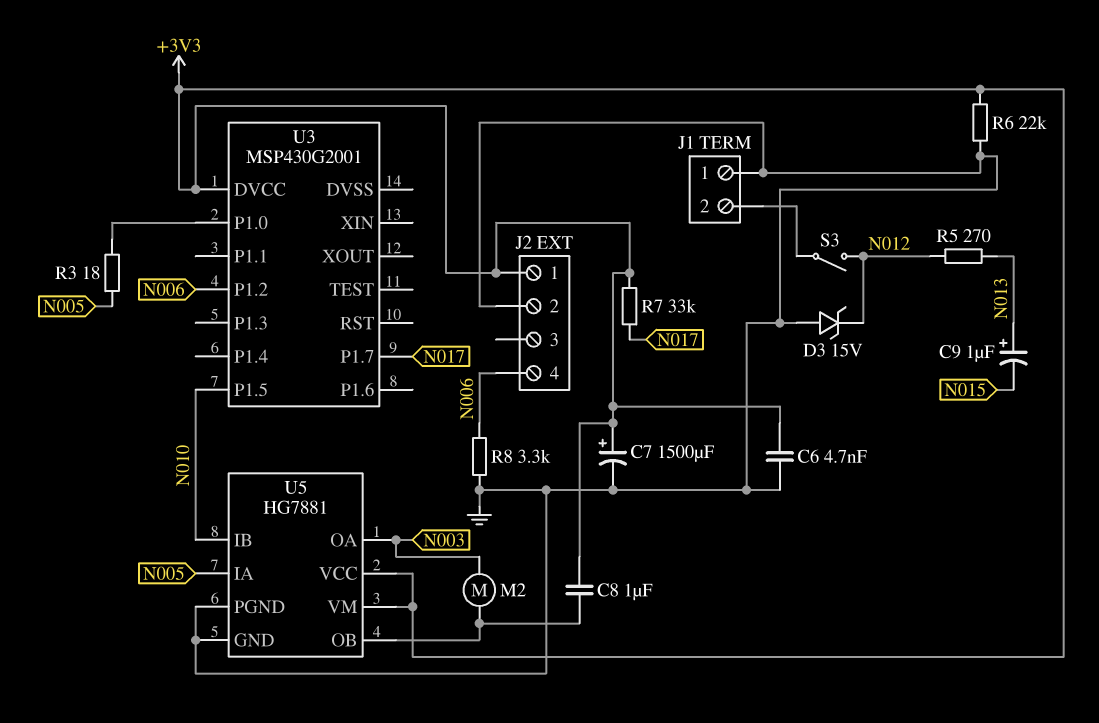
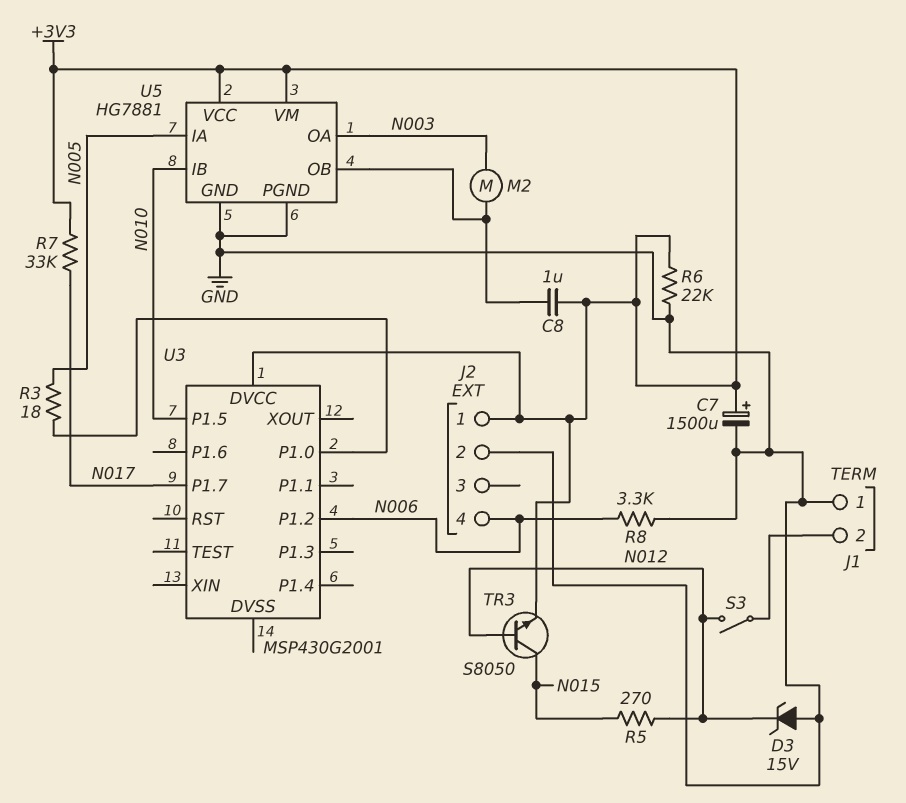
C6: 4.7nF (+3V3, GND) -> none
C9: 1uF (plus N013, minus N015) -> none
R5: 270 (N012, N013) -> 270 (N012, N015)
TR3: none -> NPN S8050 (B N012, C N015, E +3V3)

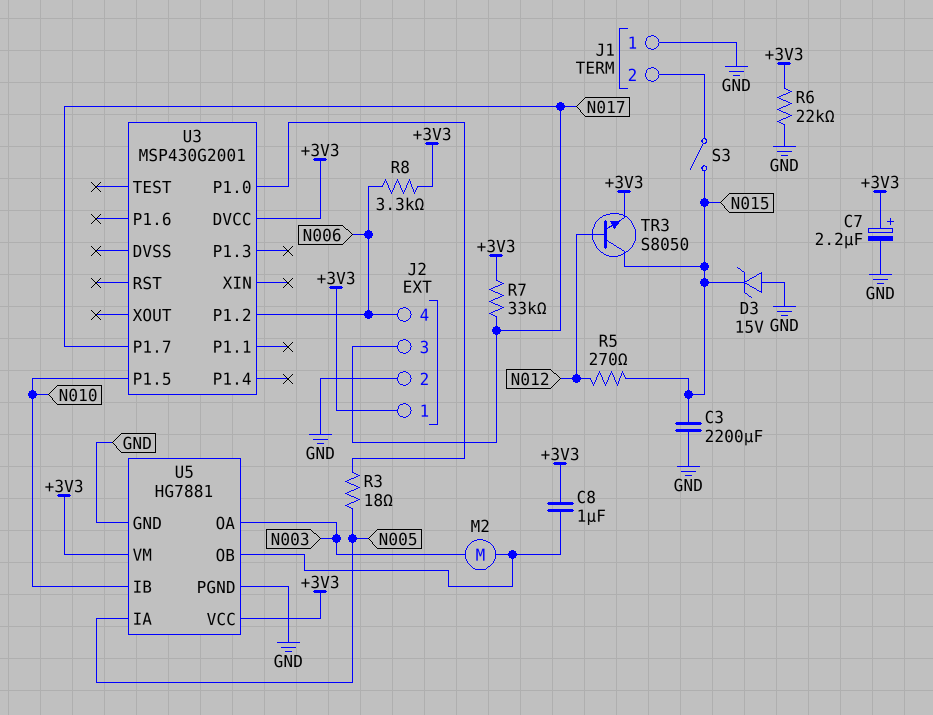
C3: none -> 2200uF (GND, N015)
C7: 1500uF (plus +3V3, minus GND) -> 2.2uF (plus +3V3, minus GND)
D3: zener 15V (A GND, K N012) -> zener 15V (A GND, K N015)
J2 pin 3: none -> N017
R8: 3.3k (GND, N006) -> 3.3k (+3V3, N006)
S3: switch (J1/2, N012) -> switch (J1/2, N015)

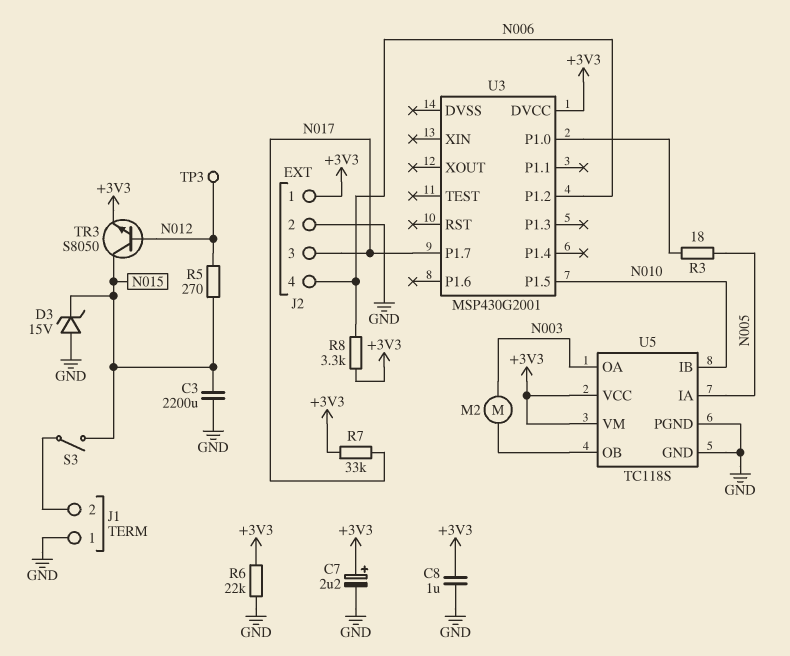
C8: 1uF (+3V3, U5/OB) -> 1uF (+3V3, GND)
TP3: none -> test point (N012)
U5: HG7881 -> TC118S

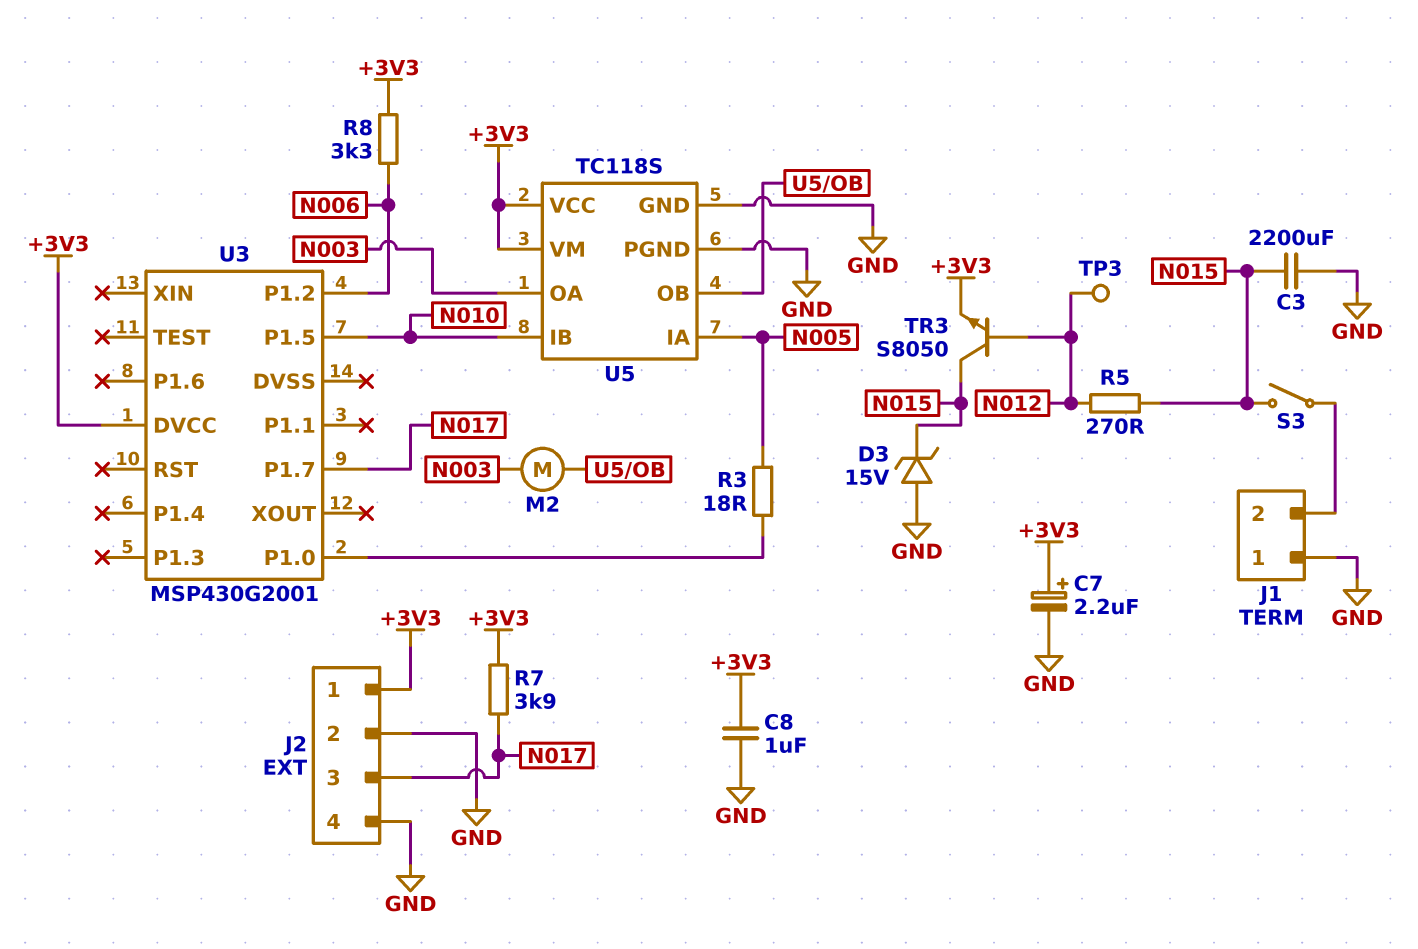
J2 pin 4: N006 -> GND
R6: 22k (+3V3, GND) -> none
R7: 33k (+3V3, N017) -> 3.9k (+3V3, N017)

